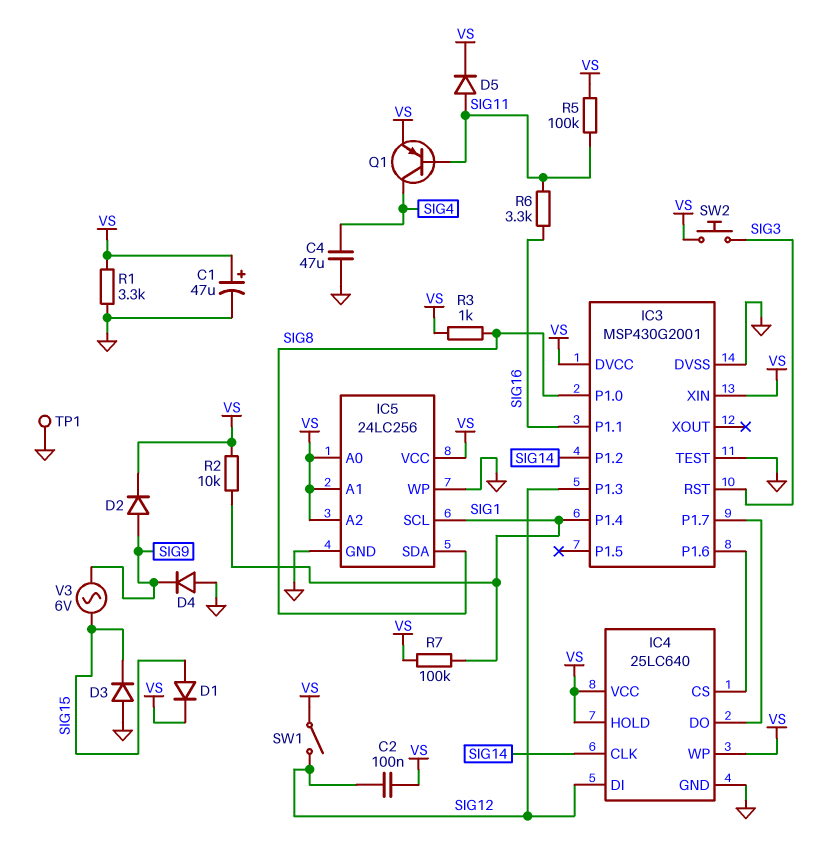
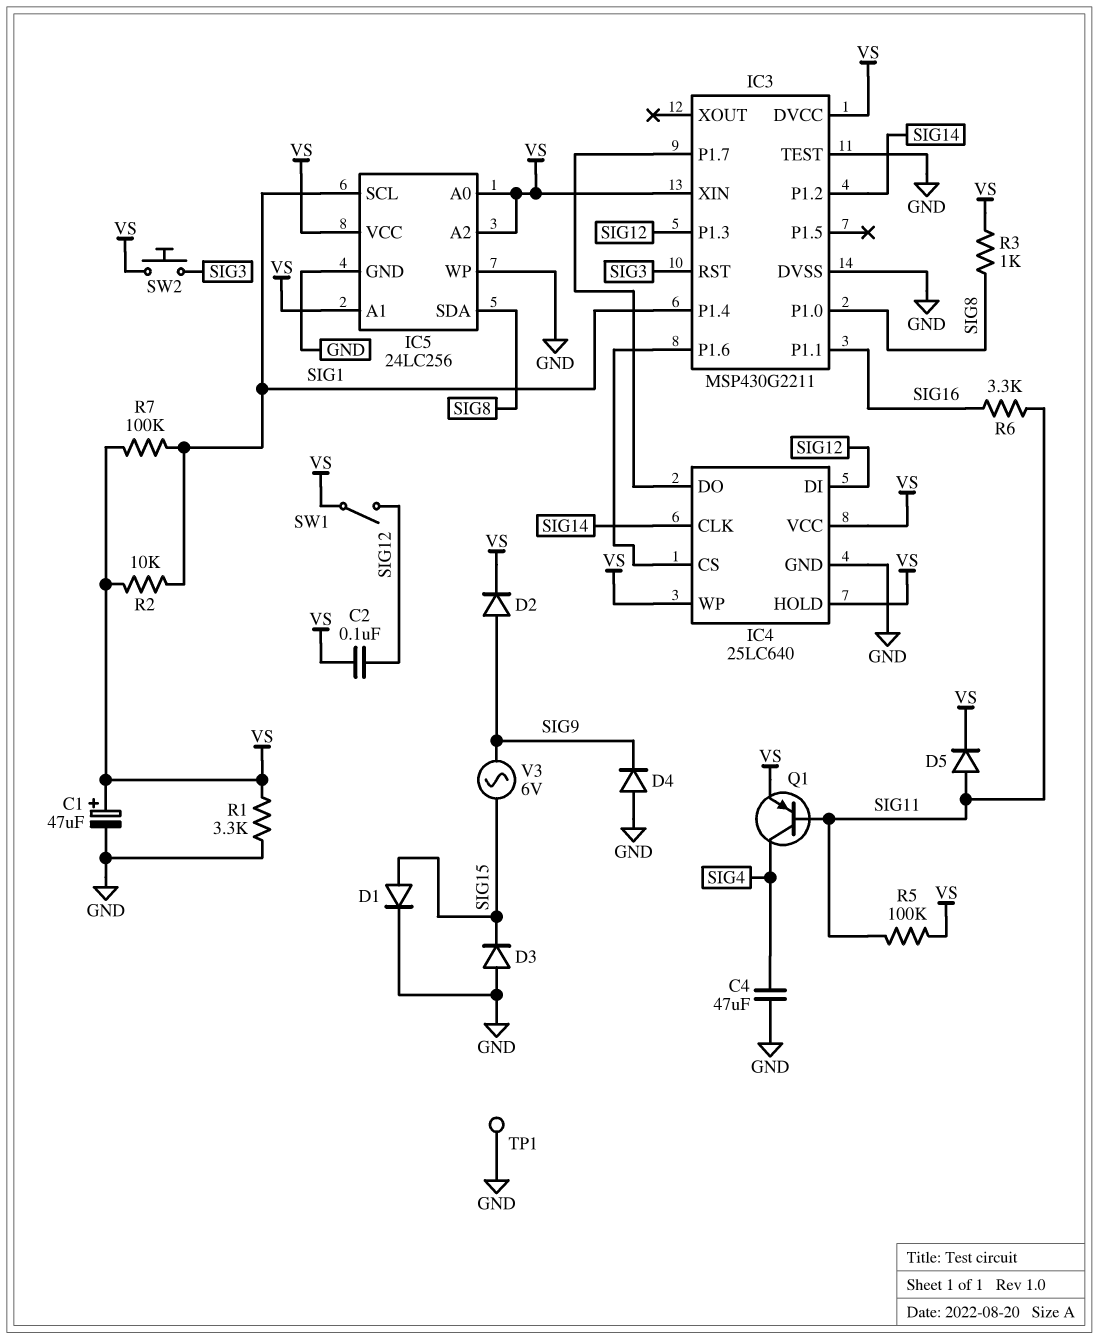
D1: diode (A SIG15, K VS) -> diode (A SIG15, K GND)
IC3: MSP430G2001 -> MSP430G2211

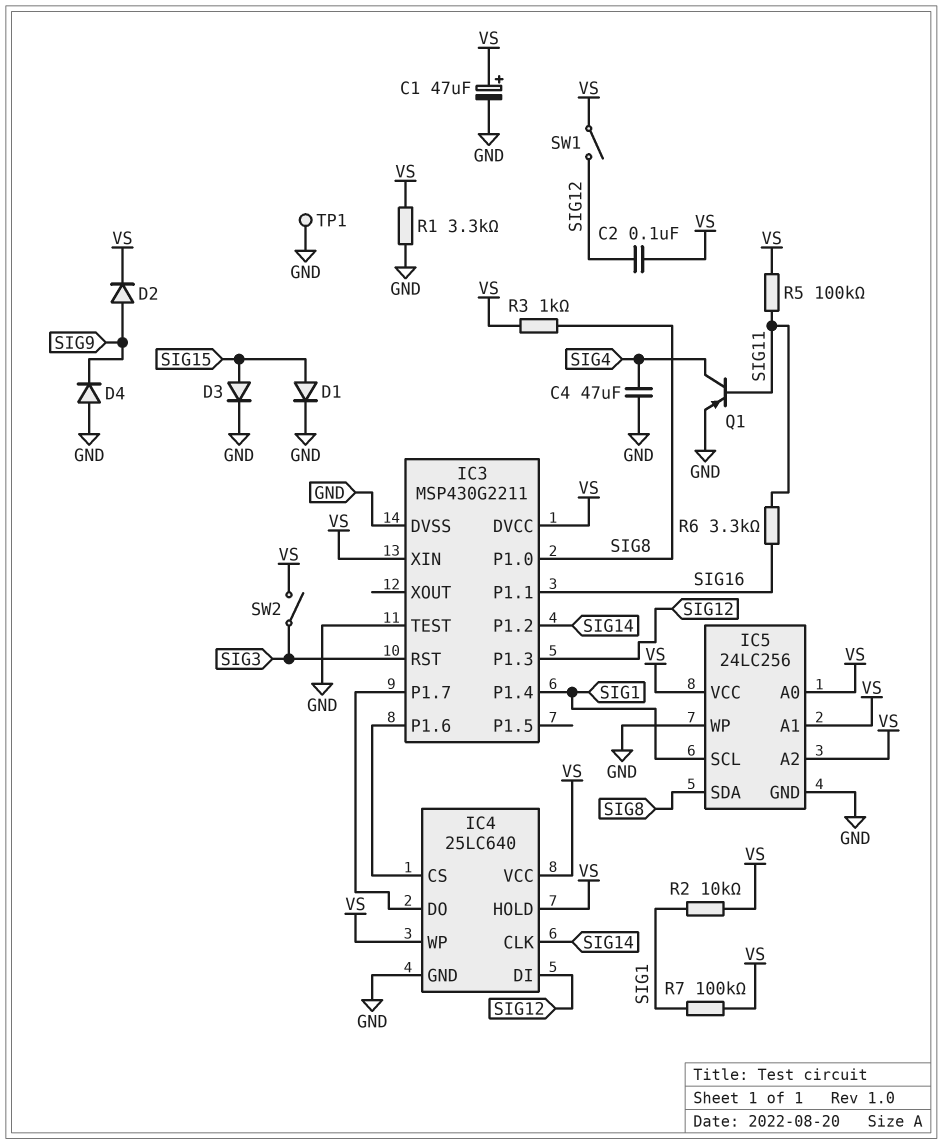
D3: diode (A GND, K SIG15) -> diode (A SIG15, K GND)
D5: diode (A SIG11, K VS) -> none
Q1: PNP (B SIG11, C SIG4, E VS) -> PNP (B SIG11, C SIG4, E GND)
SW2: button (SIG3, VS) -> switch (SIG3, VS)
V3: AC 6V (SIG9, SIG15) -> none

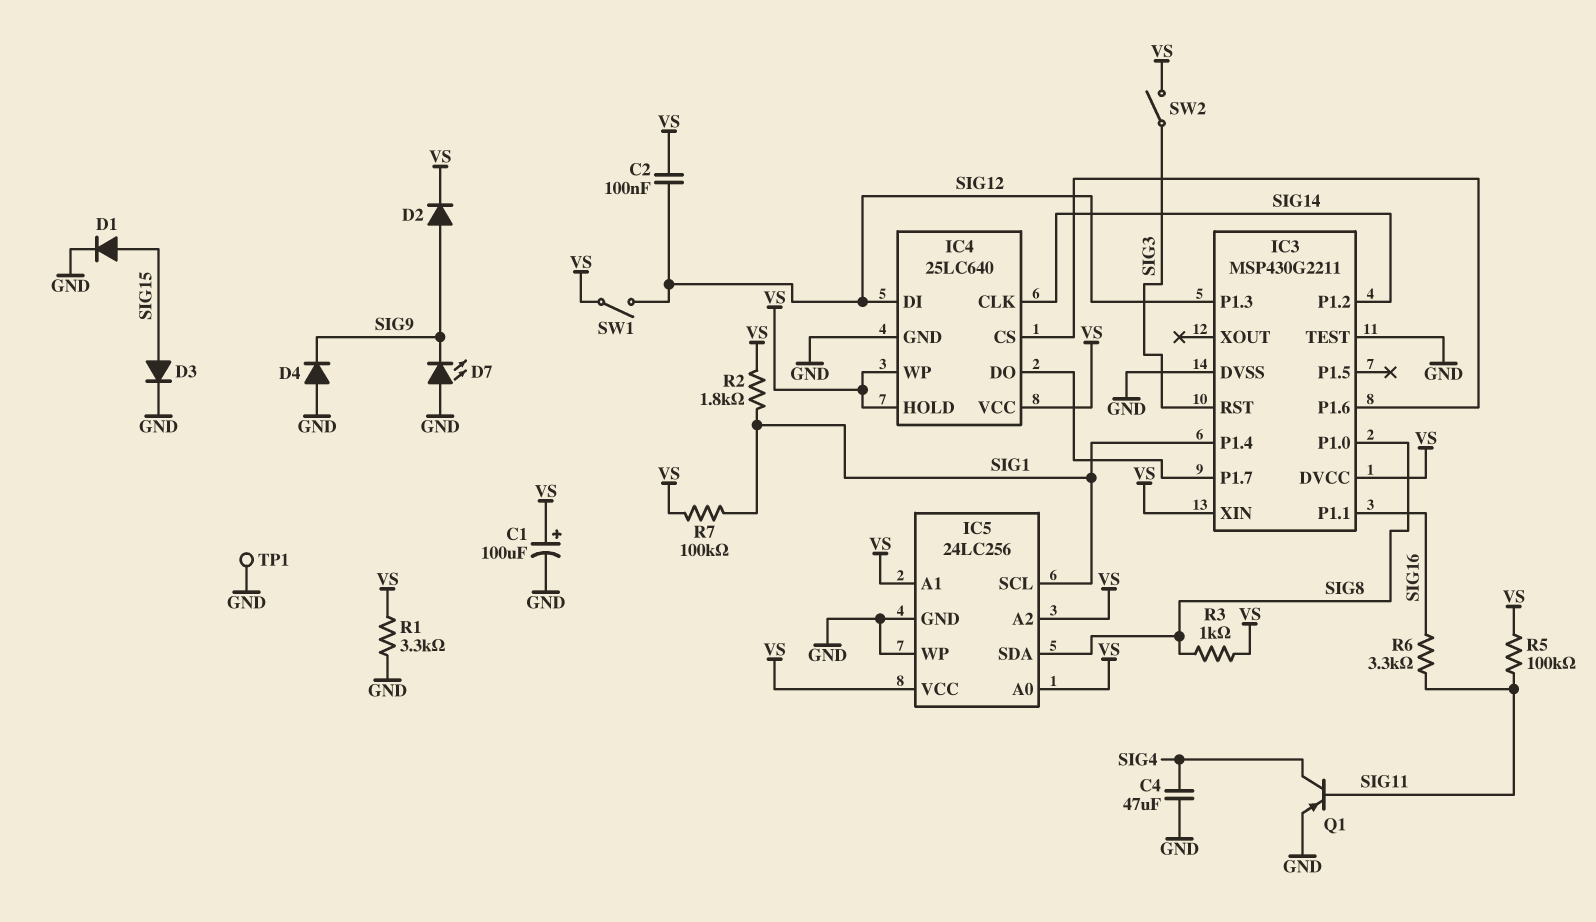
C1: 47uF (plus VS, minus GND) -> 100uF (plus VS, minus GND)
D7: none -> LED (A GND, K SIG9)
R2: 10k (SIG1, VS) -> 1.8k (SIG1, VS)

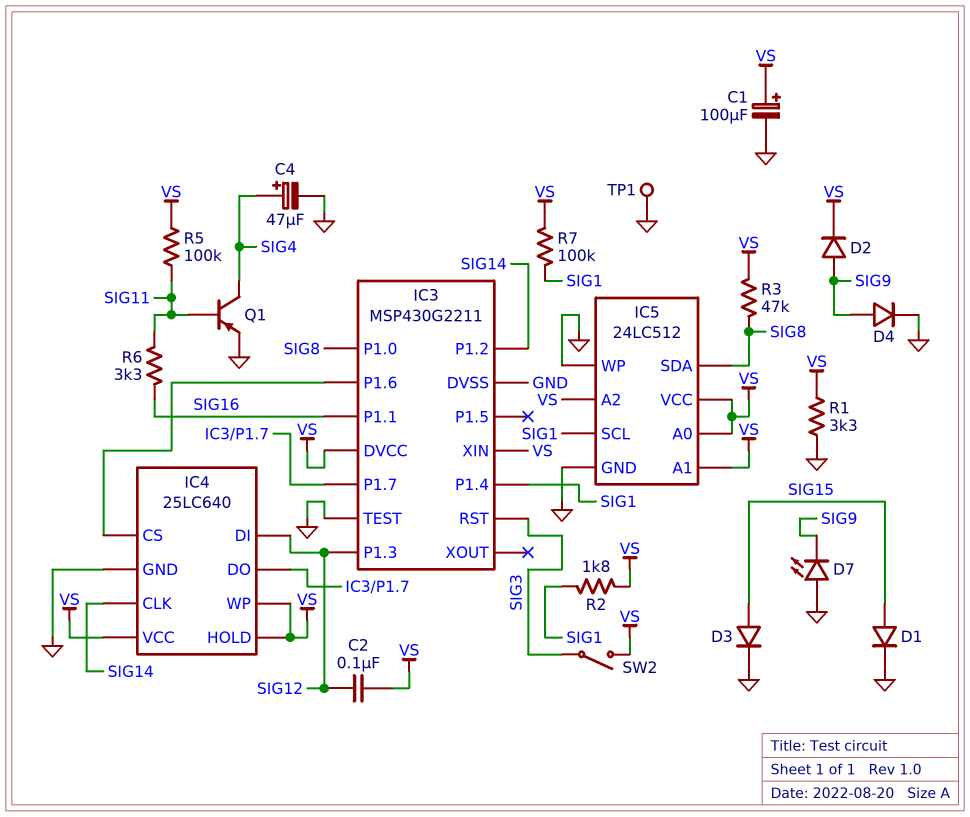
C4: 47uF (GND, SIG4) -> 47uF (plus SIG4, minus GND)
D4: diode (A GND, K SIG9) -> diode (A SIG9, K GND)
IC5: 24LC256 -> 24LC512
R3: 1k (SIG8, VS) -> 47k (SIG8, VS)
SW1: switch (SIG12, VS) -> none

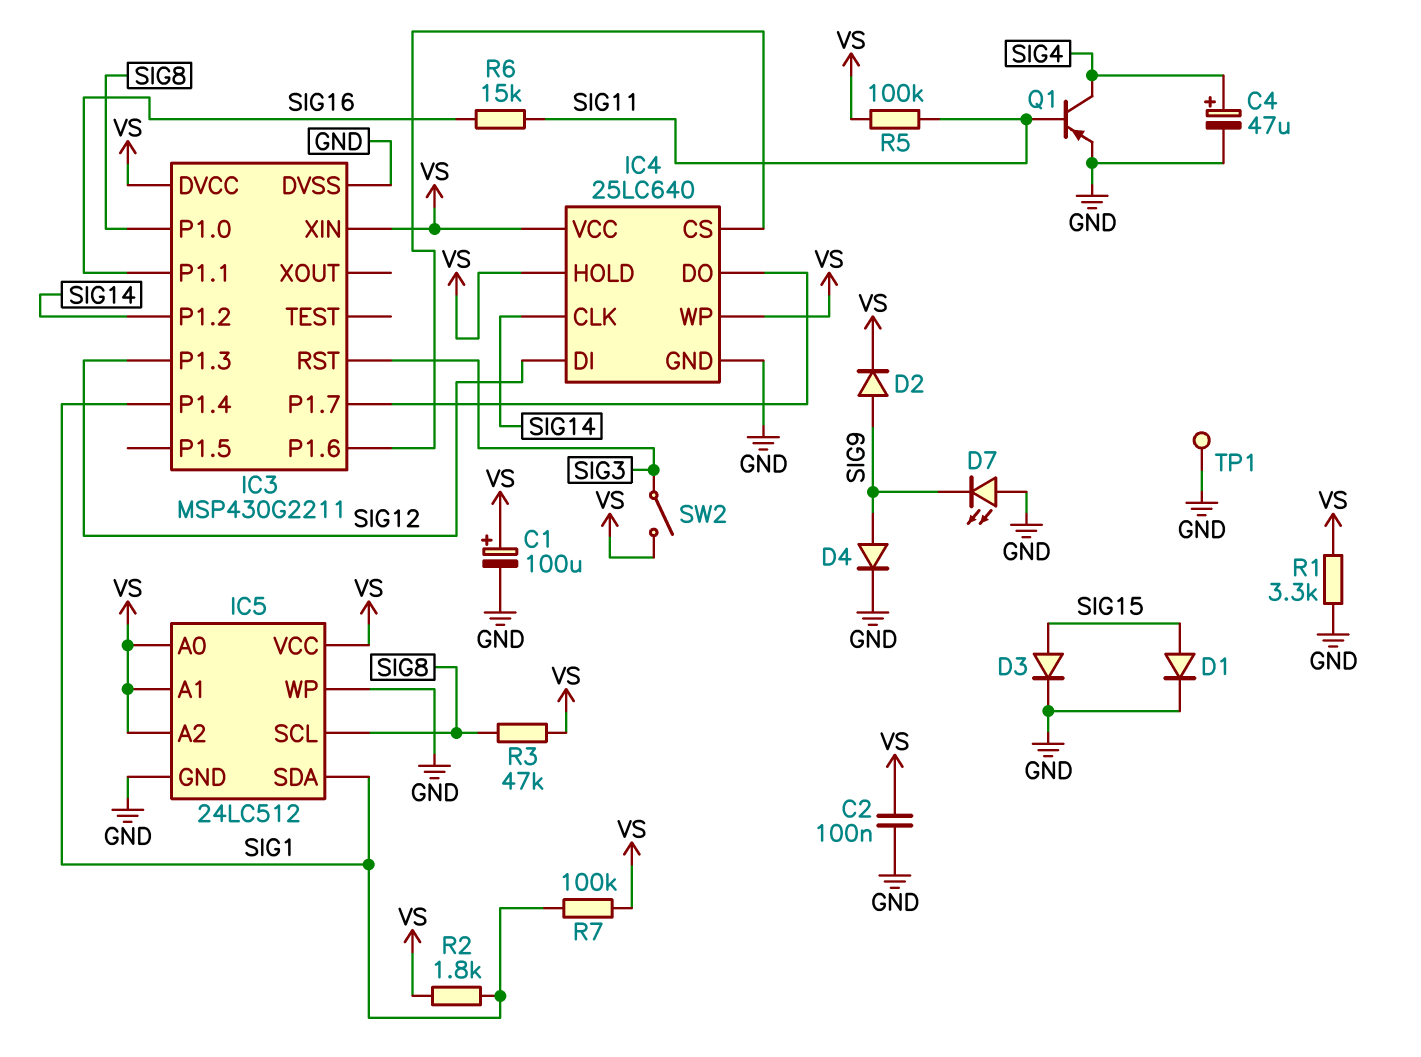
C2: 100nF (SIG12, VS) -> 100nF (GND, VS)
IC3 pin TEST: GND -> none
IC5 pin SCL: SIG1 -> SIG8
IC5 pin SDA: SIG8 -> SIG1
R6: 3.3k (SIG11, SIG16) -> 15k (SIG11, SIG16)

